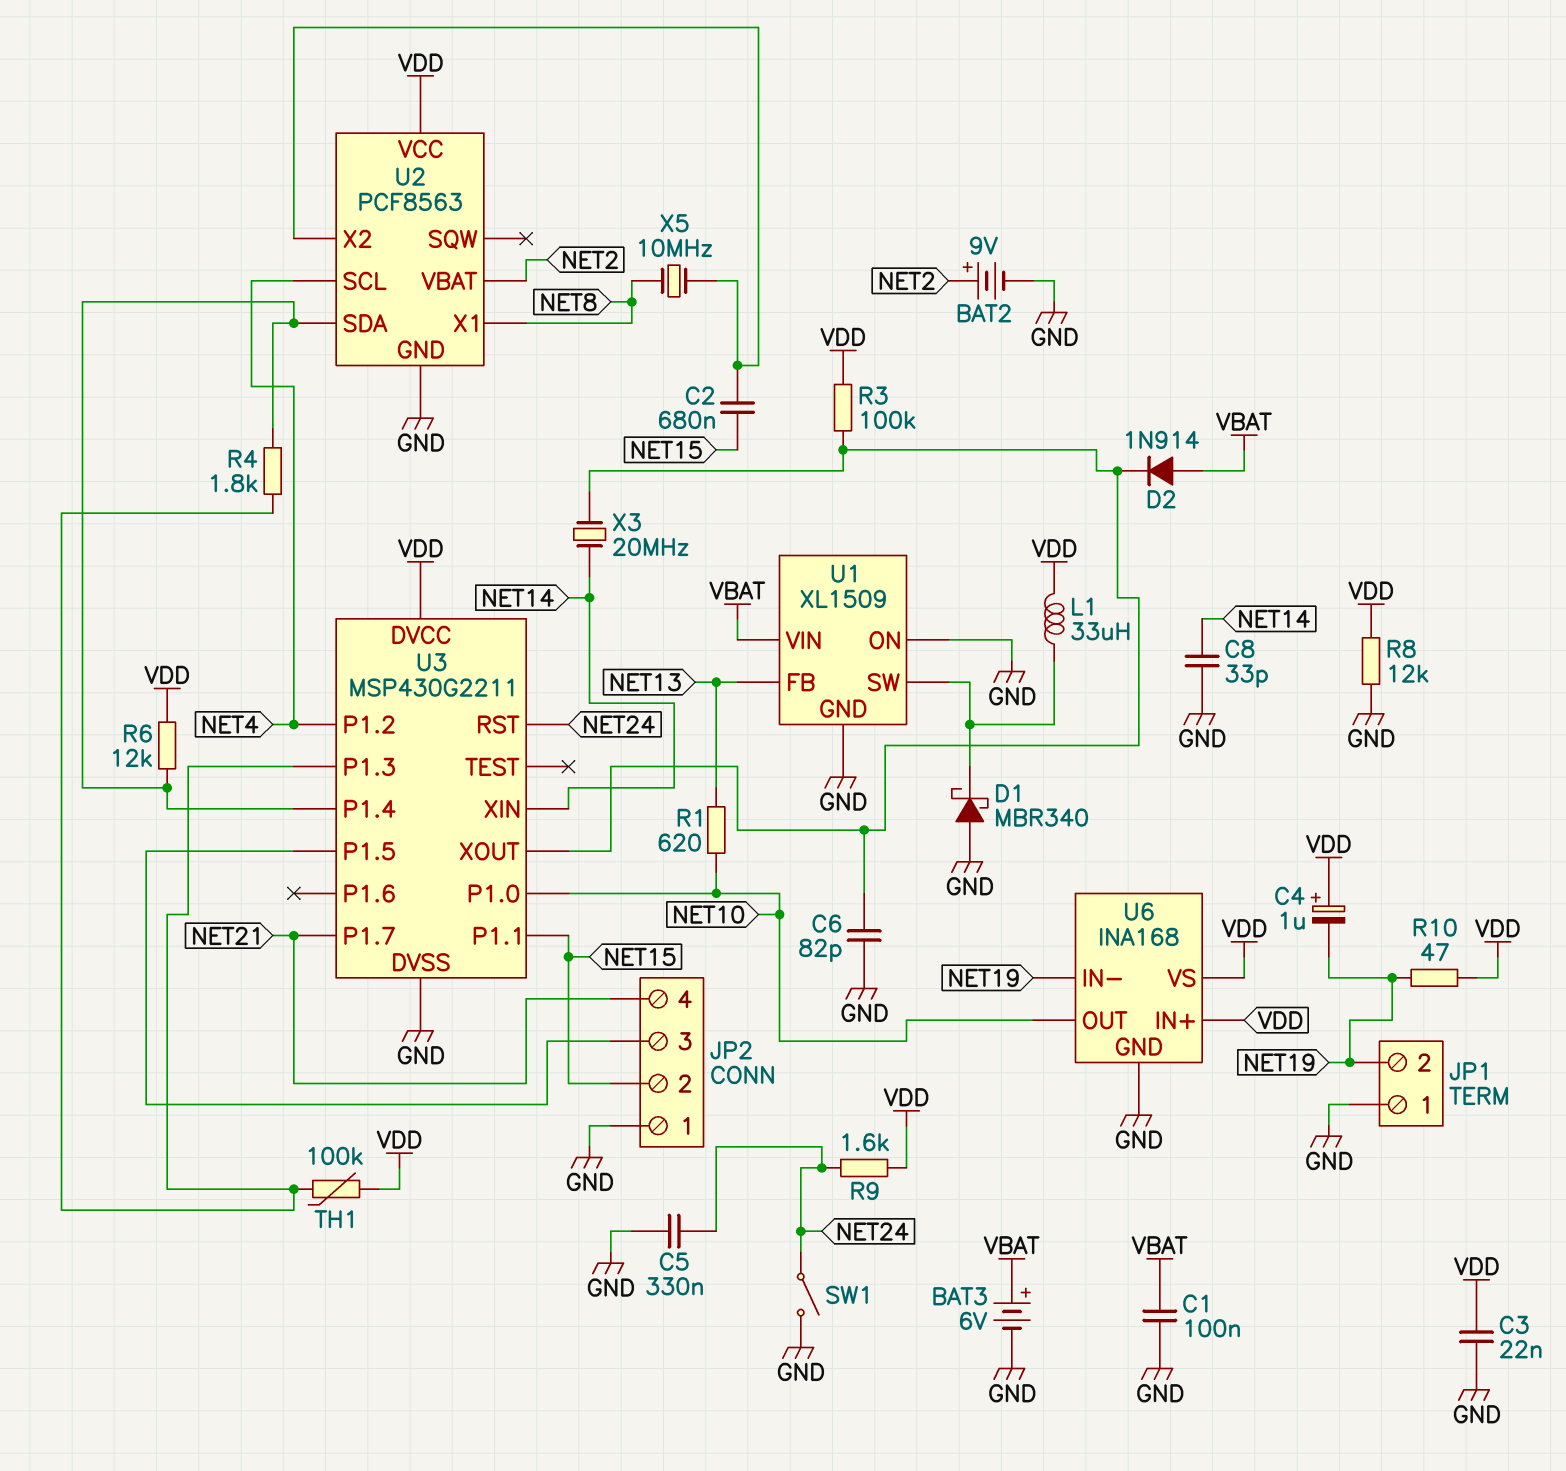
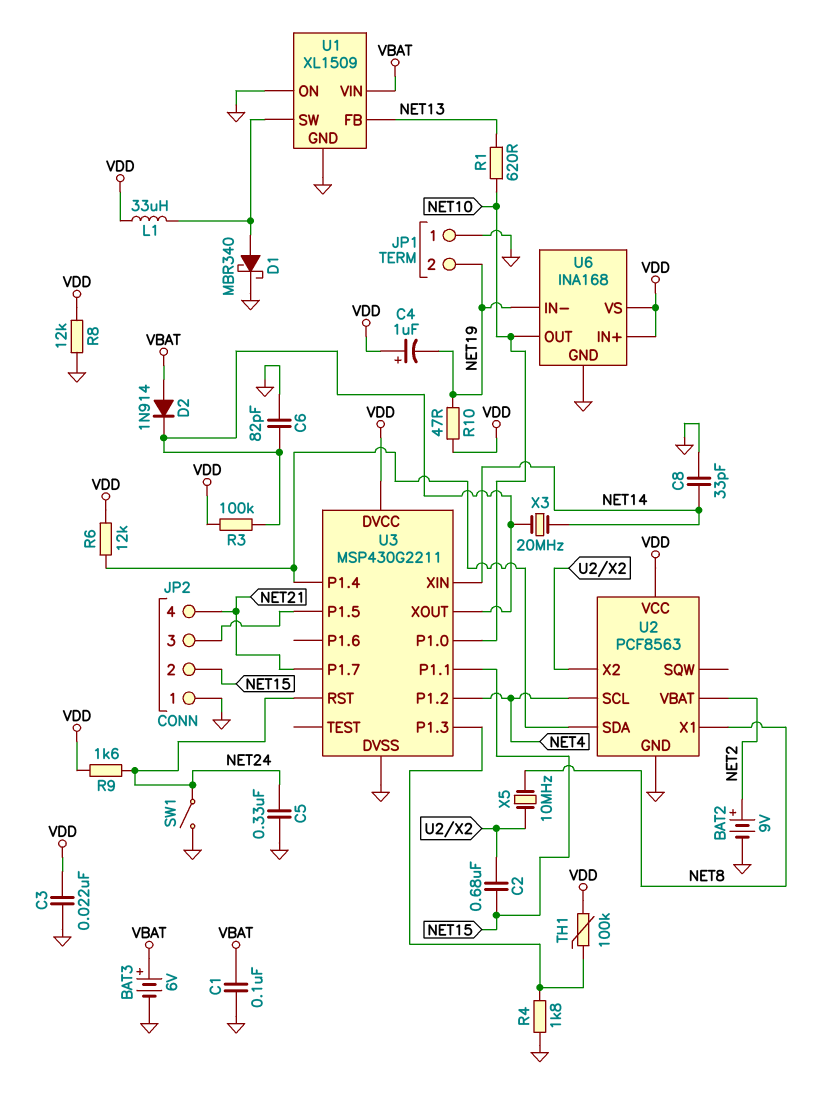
D1: schottky MBR340 (A GND, K U1/SW) -> schottky MBR340 (A U1/SW, K GND)
R4: 1.8k (U2/SDA, U3/P1.3) -> 1.8k (GND, U3/P1.3)

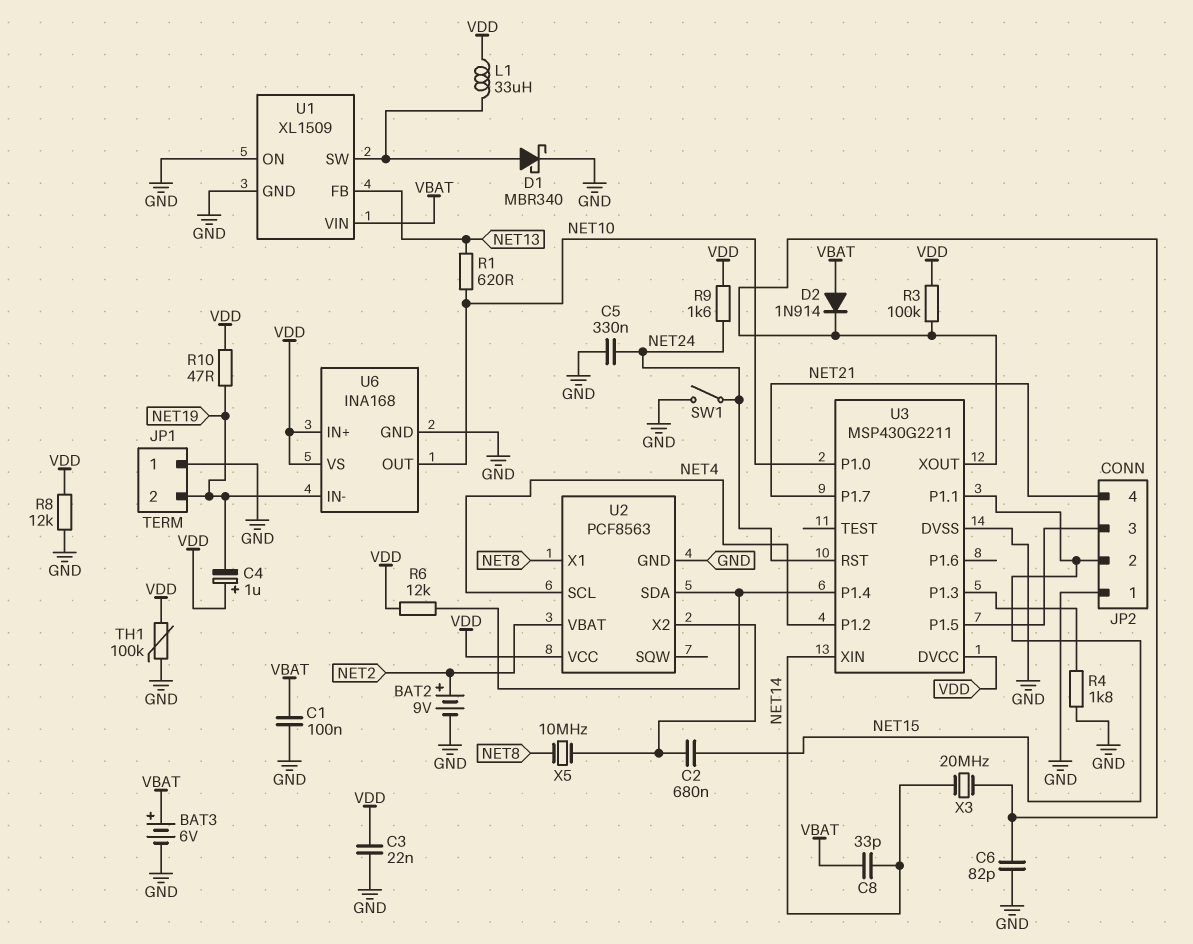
C8: 33pF (GND, NET14) -> 33pF (NET14, VBAT)
TH1: 100k (U3/P1.3, VDD) -> 100k (GND, VDD)

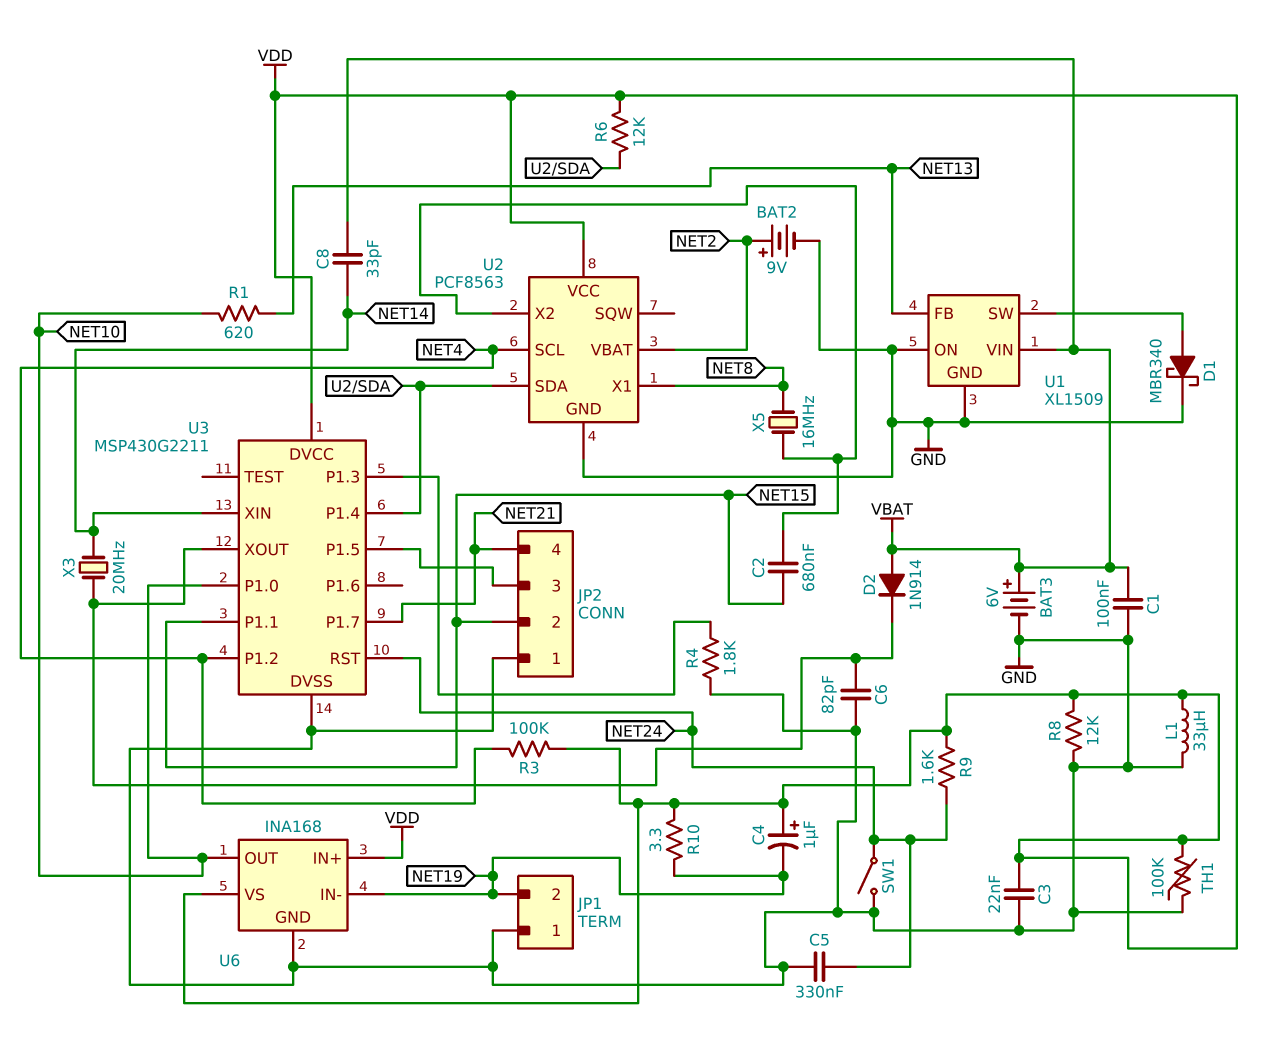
L1: 33uH (U1/SW, VDD) -> 33uH (GND, VDD)
R3: 100k (U3/XOUT, VDD) -> 100k (NET4, VDD)
R10: 47 (NET19, VDD) -> 3.3 (NET19, VDD)
X5: 10MHz (NET8, U2/X2) -> 16MHz (NET8, U2/X2)

